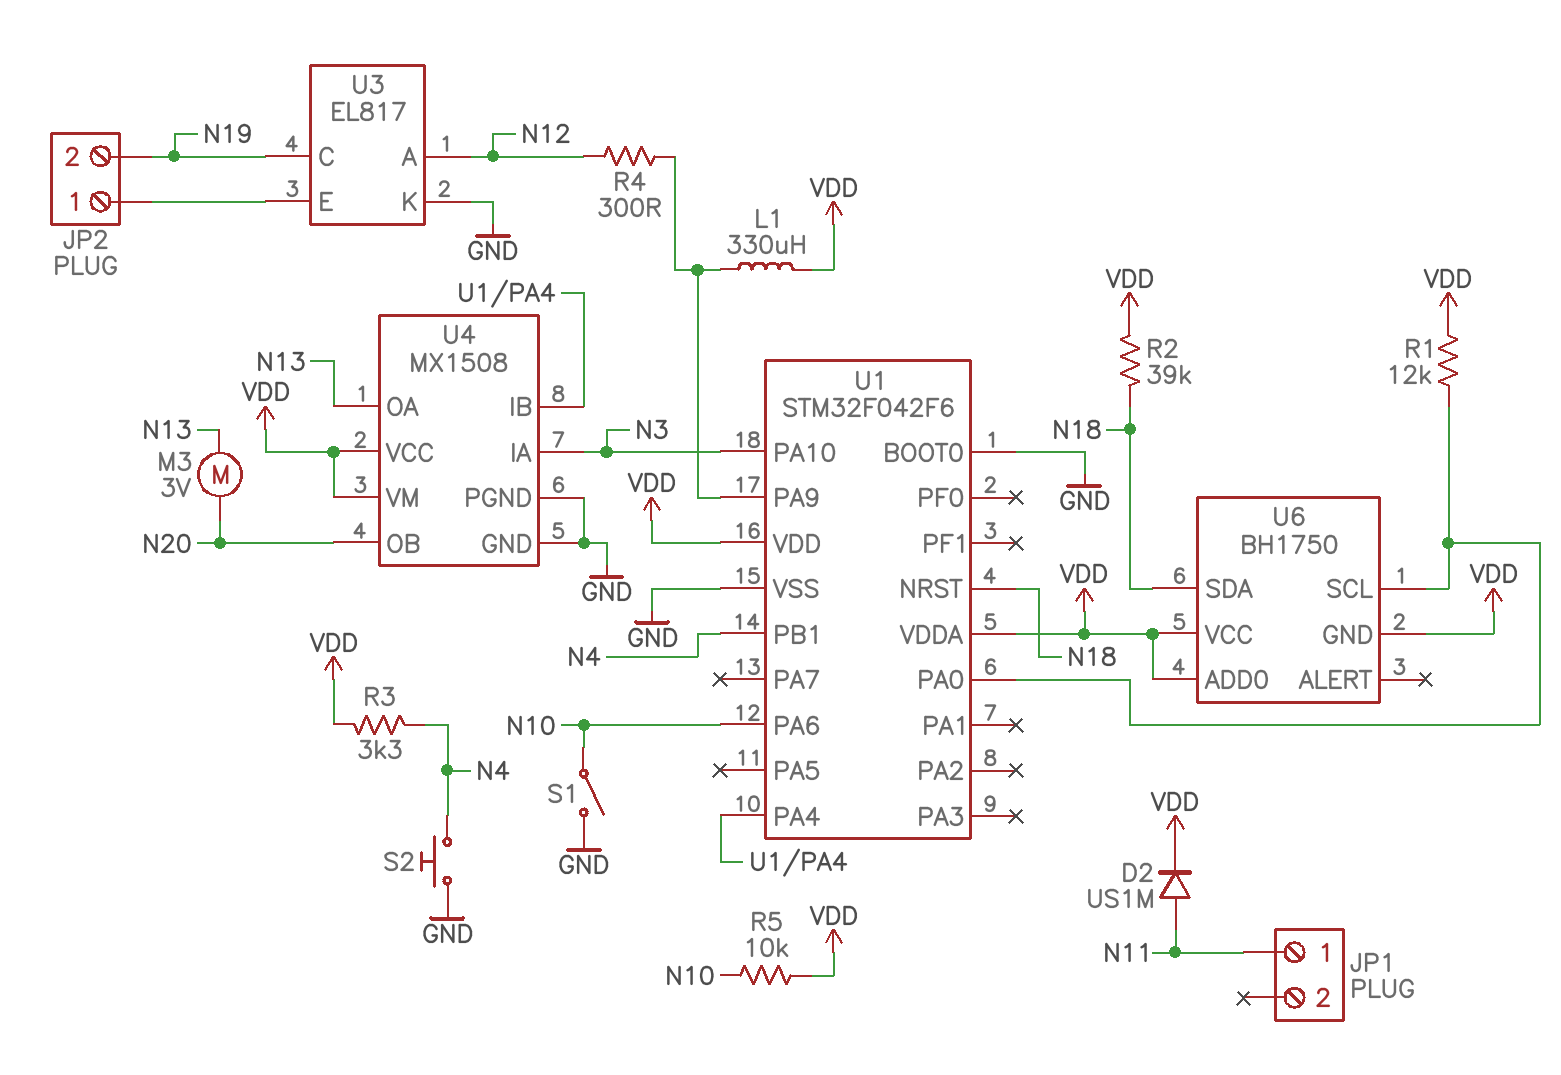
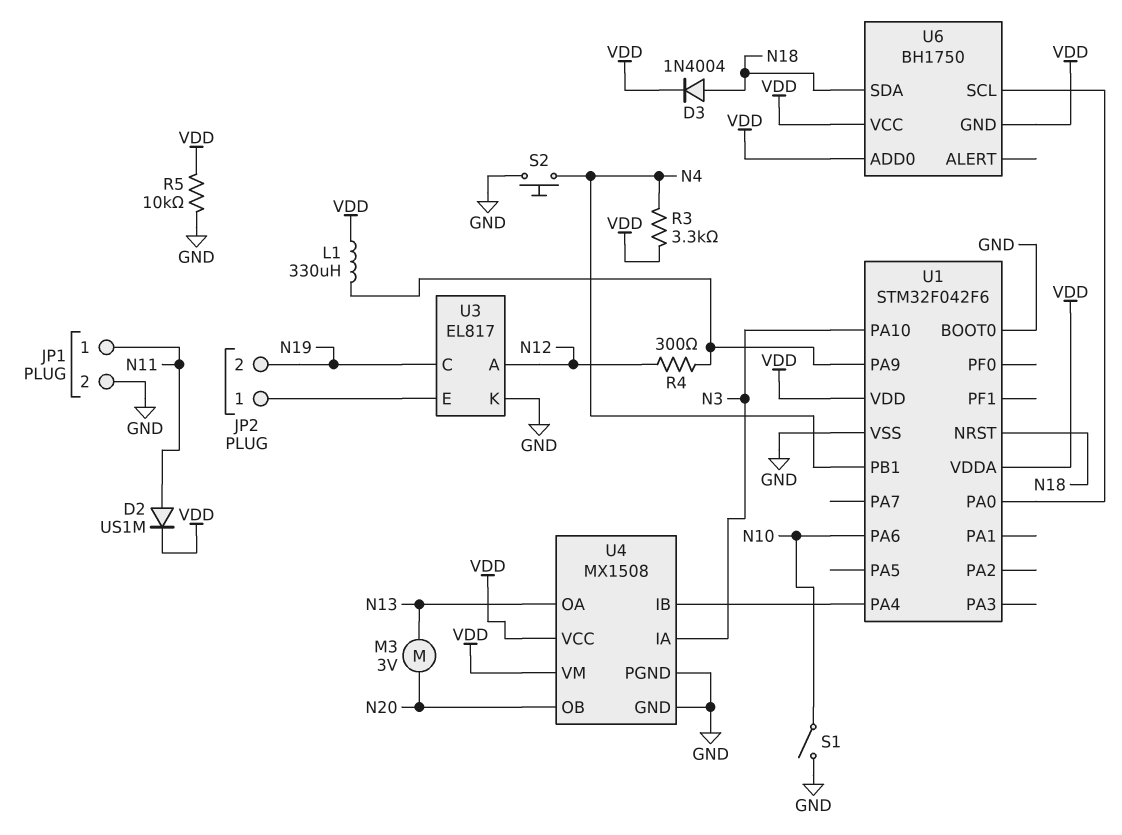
D3: none -> diode 1N4004 (A N18, K VDD)
JP1 pin 2: none -> GND
R1: 12k (U1/PA0, VDD) -> none
R2: 39k (N18, VDD) -> none
R5: 10k (N10, VDD) -> 10k (GND, VDD)

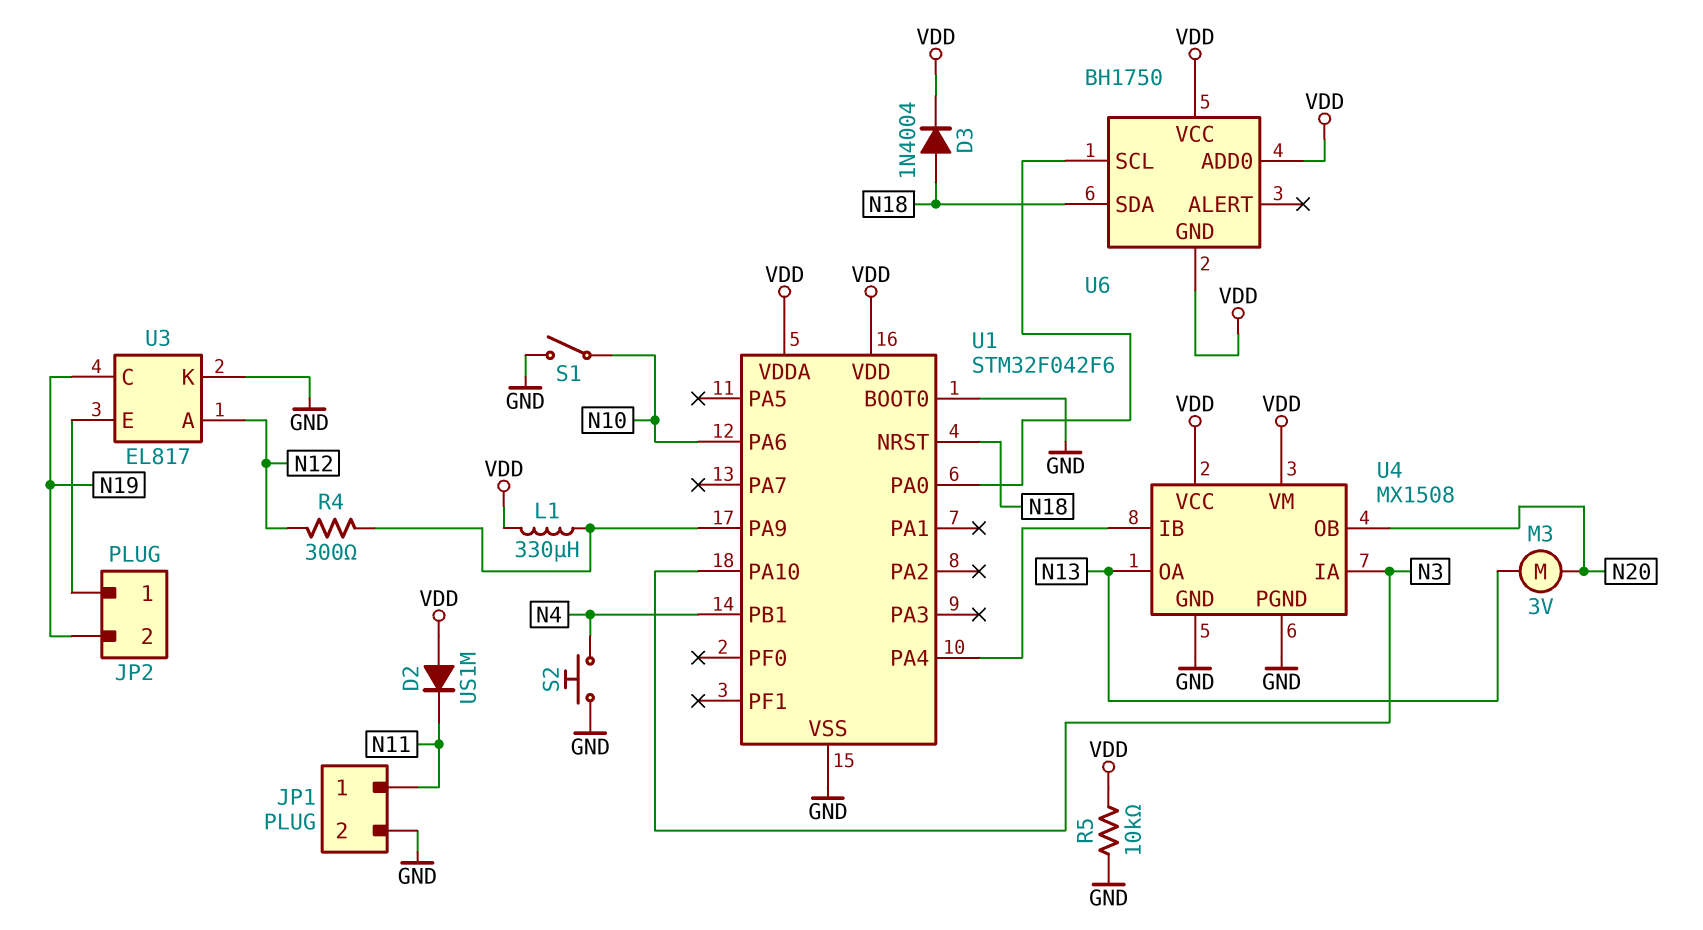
D2: diode US1M (A N11, K VDD) -> diode US1M (A VDD, K N11)
R3: 3.3k (N4, VDD) -> none

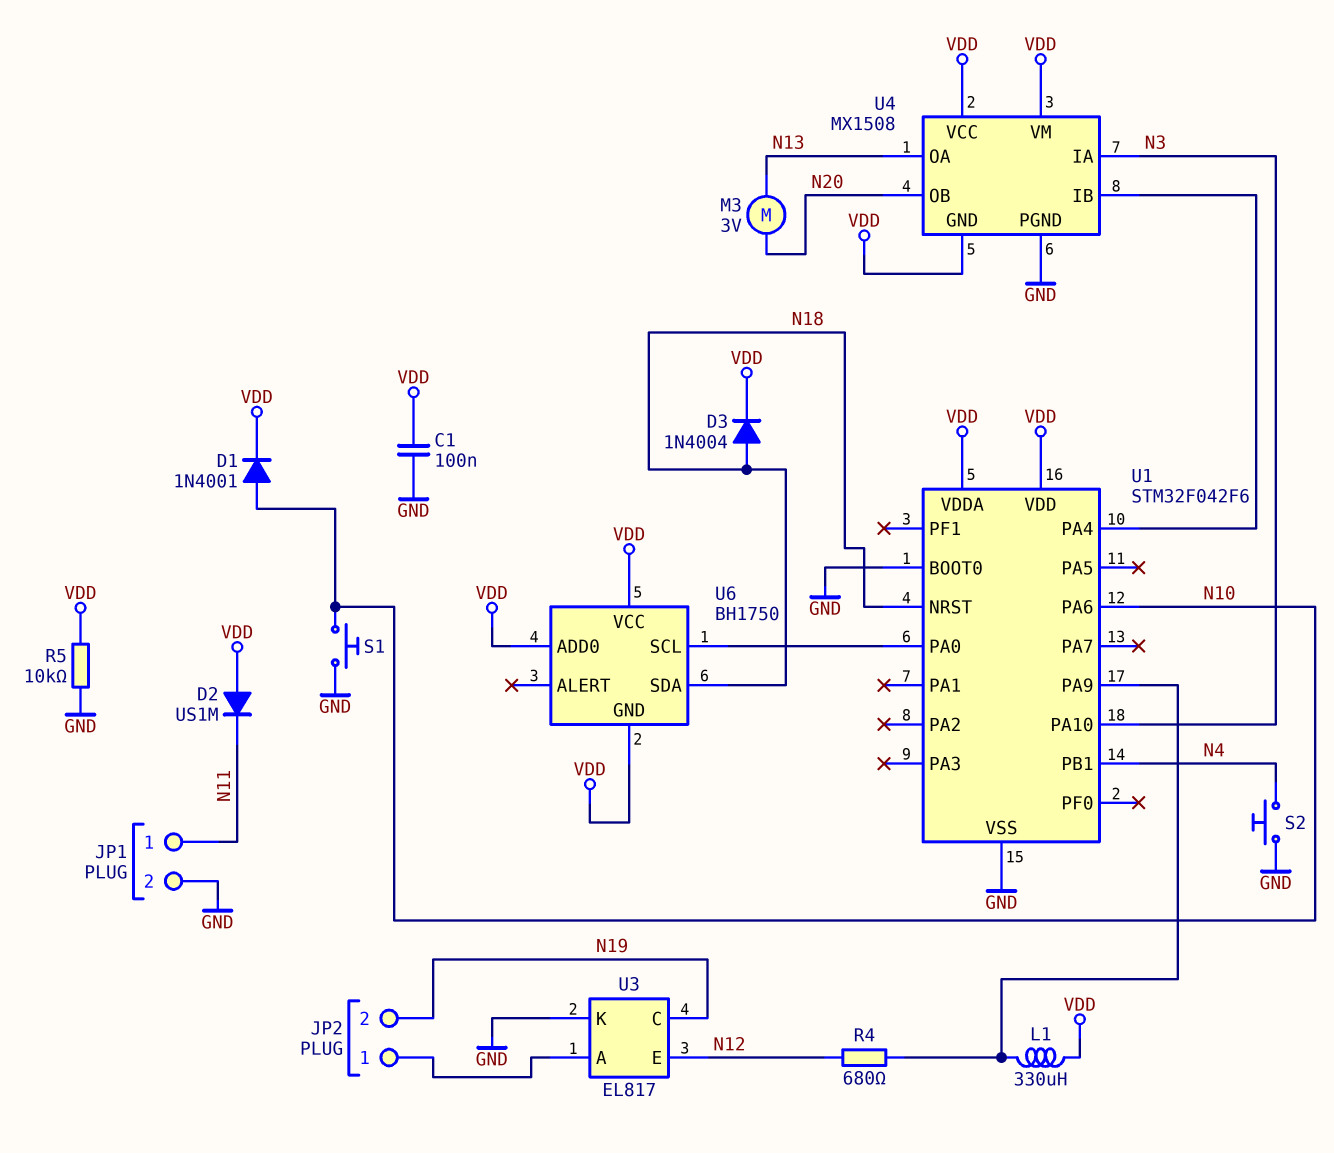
C1: none -> 100nF (GND, VDD)
D1: none -> diode 1N4001 (A N10, K VDD)
R4: 300 (N12, U1/PA9) -> 680 (N12, U1/PA9)
S1: switch (GND, N10) -> button (GND, N10)
U3 pin A: N12 -> JP2/1
U3 pin E: JP2/1 -> N12
U4 pin GND: GND -> VDD

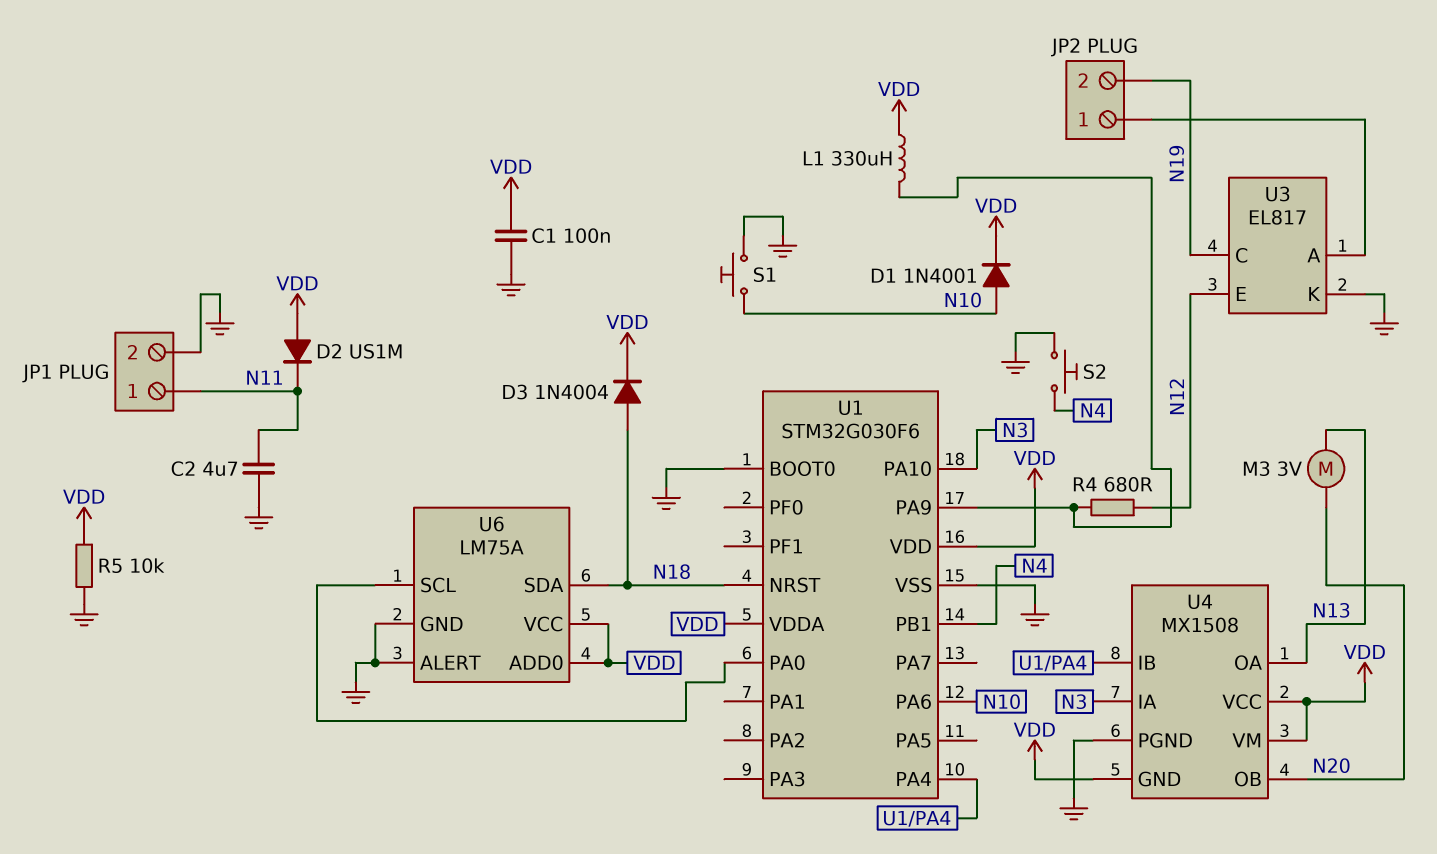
C2: none -> 4.7uF (GND, N11)
U1: STM32F042F6 -> STM32G030F6
U6: BH1750 -> LM75A
U6 pin ALERT: none -> GND
U6 pin GND: VDD -> GND

